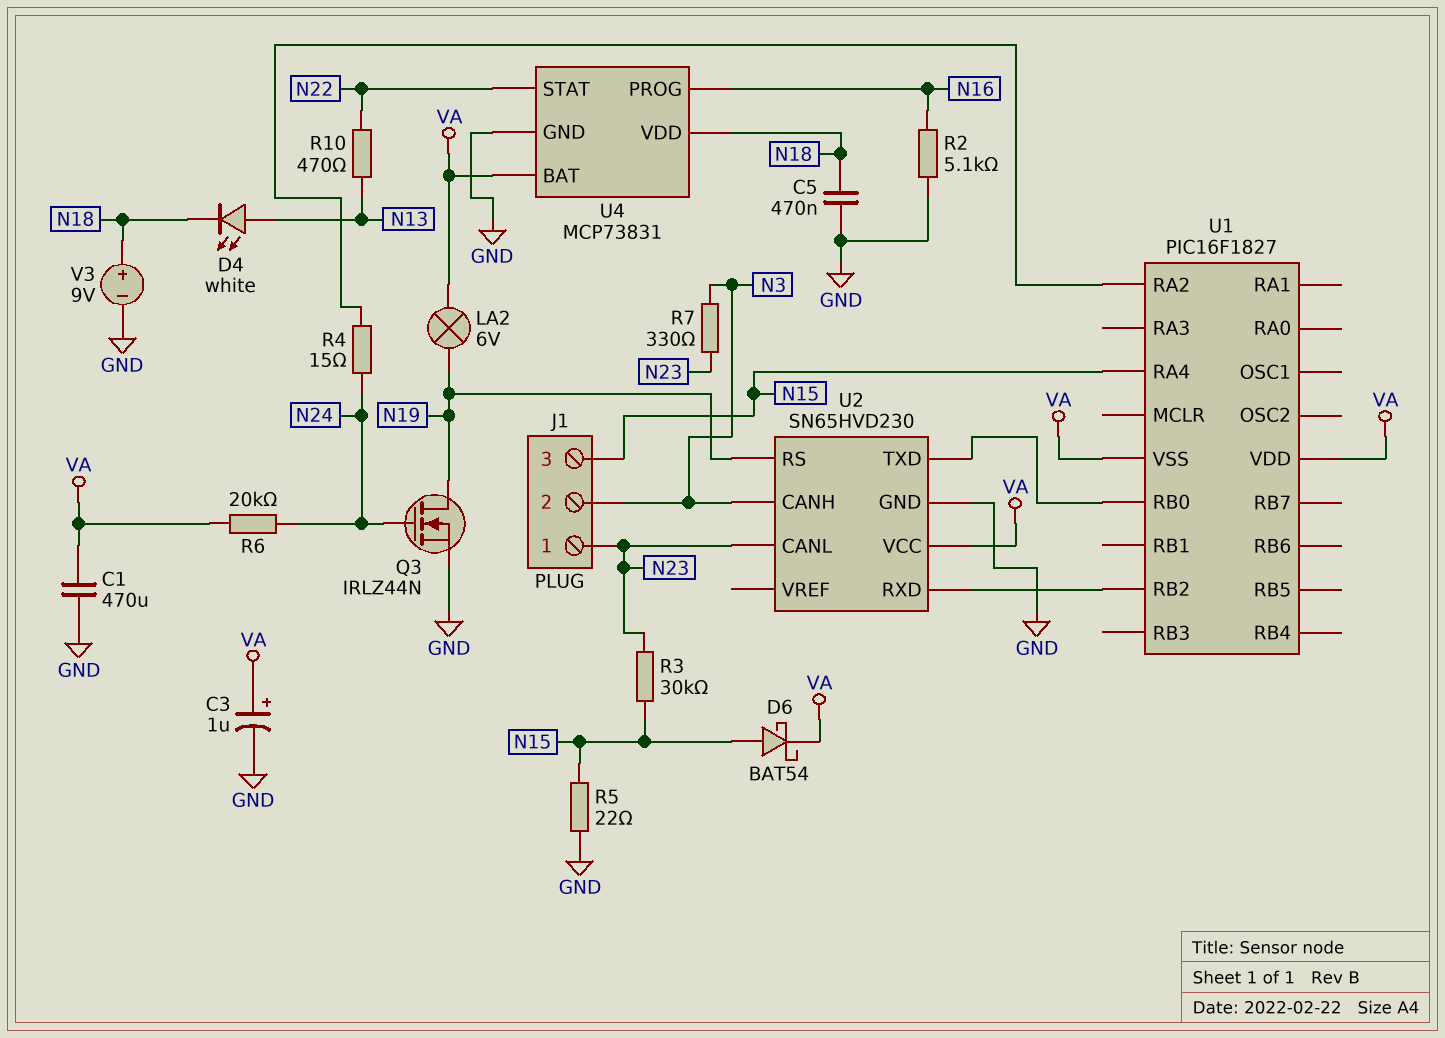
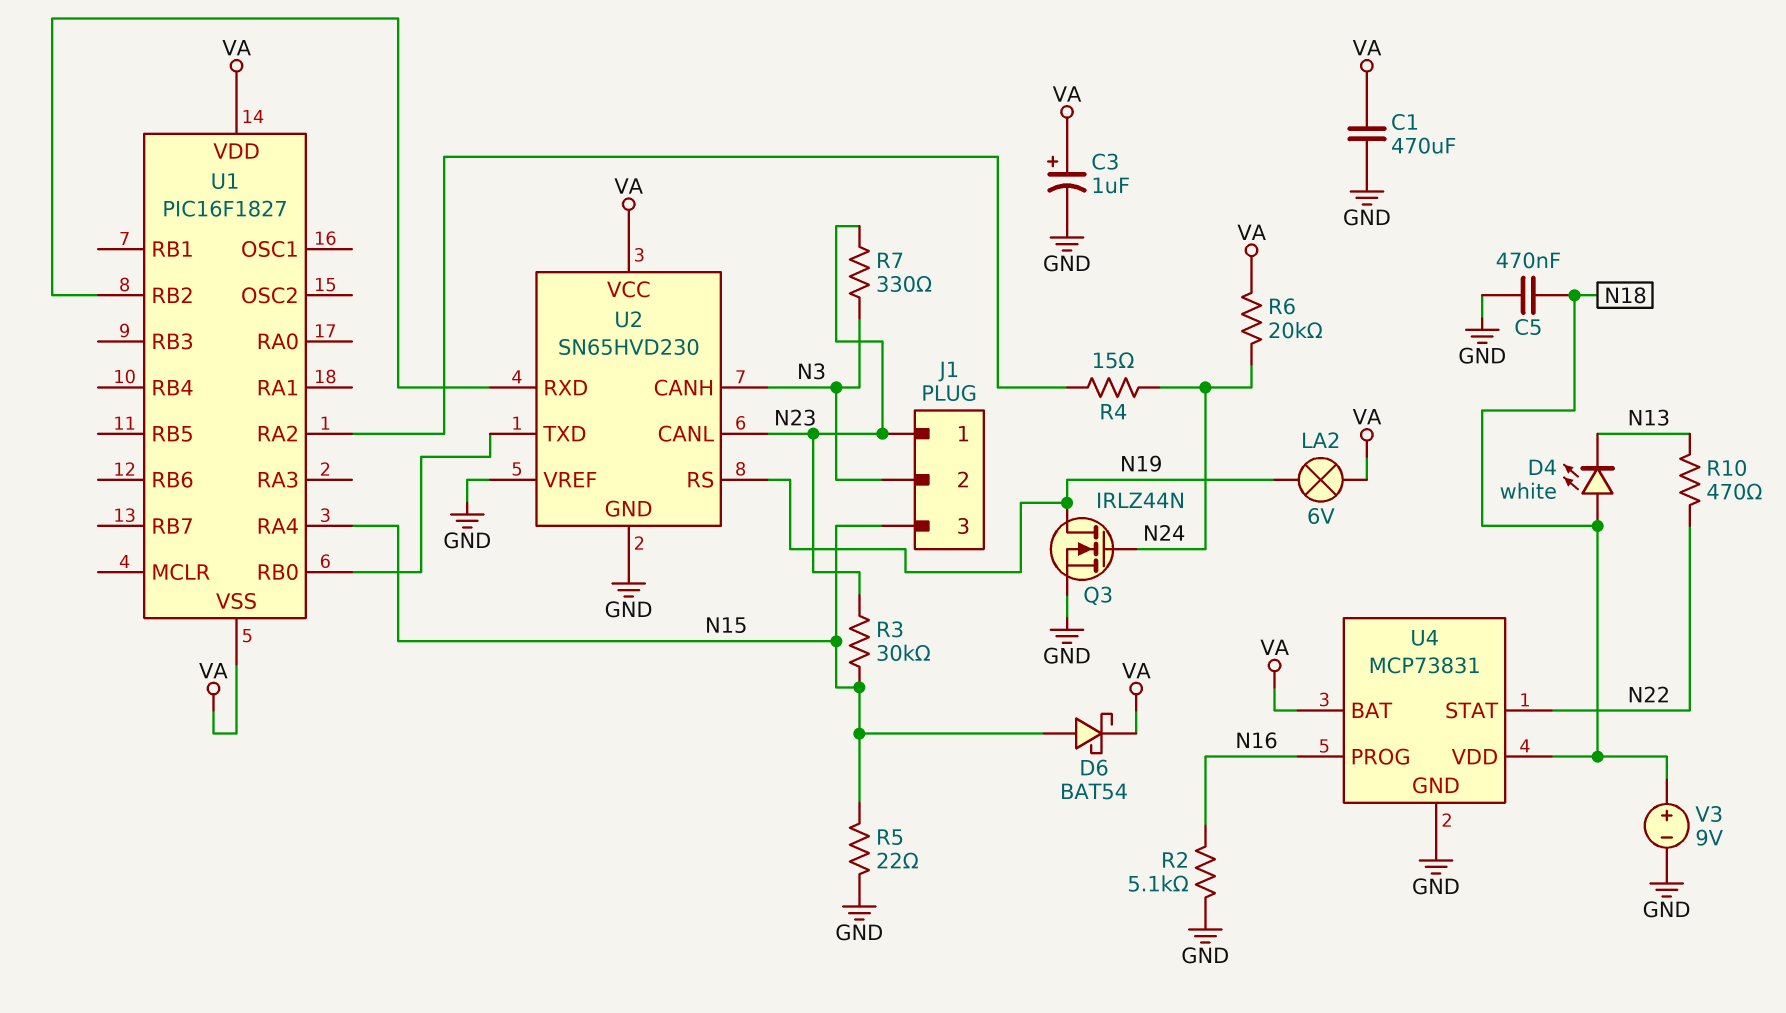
D4: LED white (A N13, K N18) -> LED white (A N18, K N13)
U2 pin VREF: none -> GND

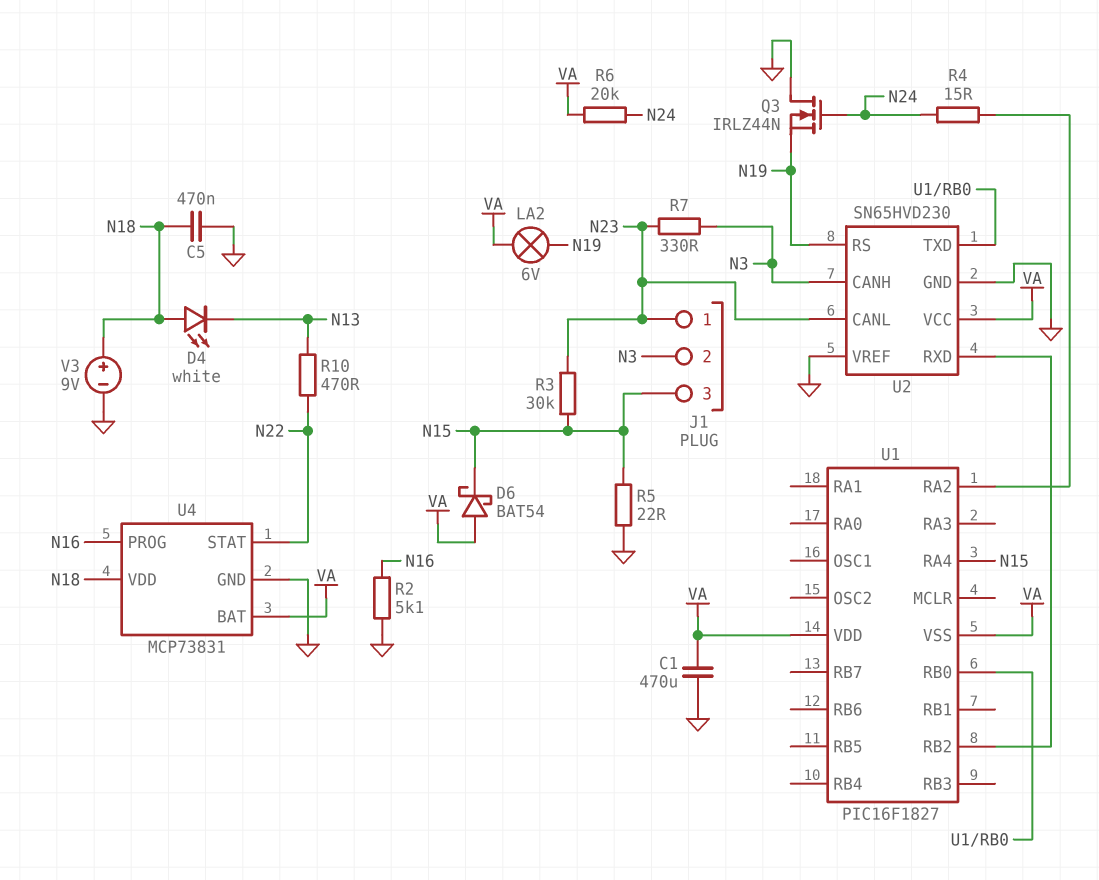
C3: 1uF (plus VA, minus GND) -> none
D6: schottky BAT54 (A N15, K VA) -> schottky BAT54 (A VA, K N15)
Q3: NMOS IRLZ44N (G N24, D N19, S GND) -> NMOS IRLZ44N (G N24, D GND, S N19)

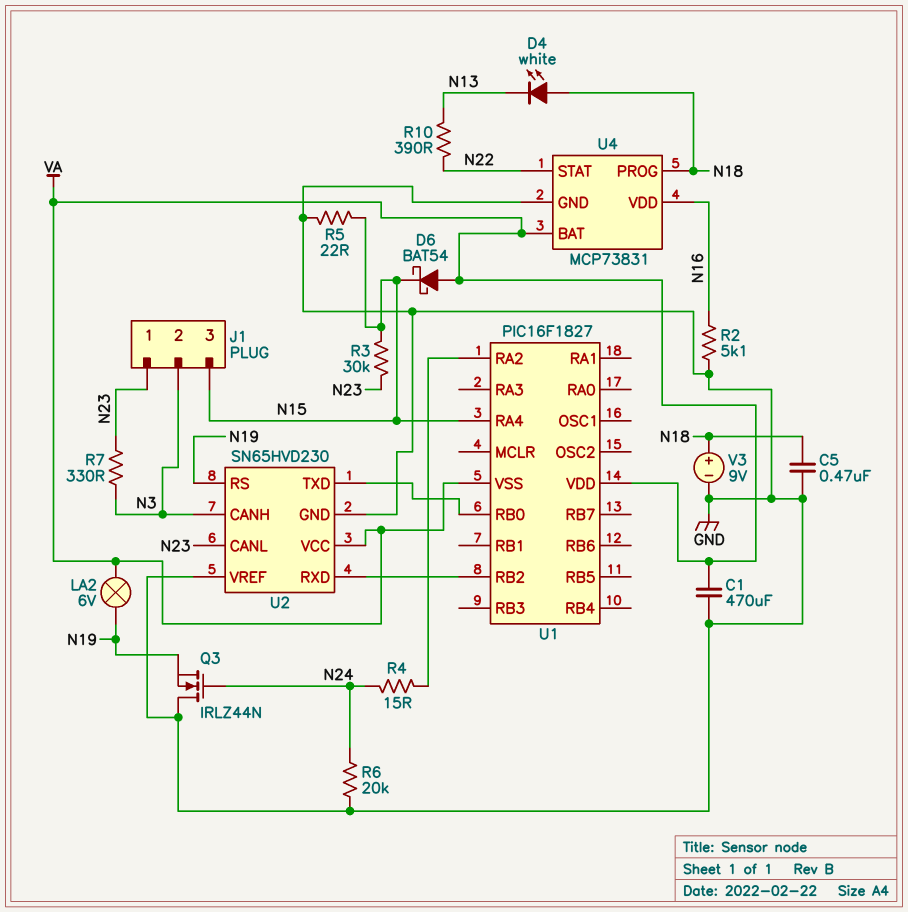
R6: 20k (N24, VA) -> 20k (GND, N24)
R10: 470 (N13, N22) -> 390 (N13, N22)
U4 pin PROG: N16 -> N18
U4 pin VDD: N18 -> N16

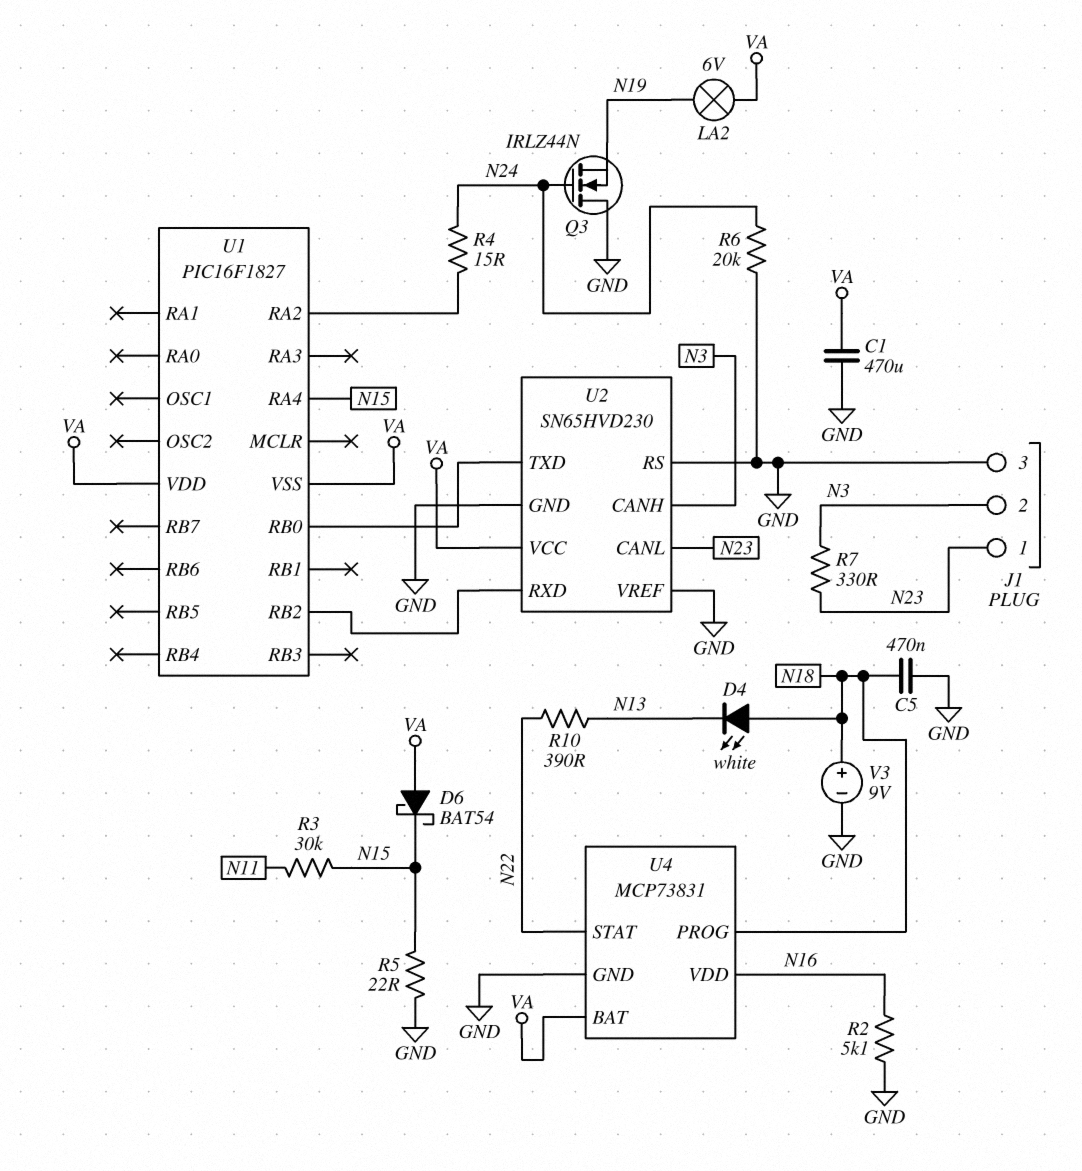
J1 pin 3: N15 -> GND
R3: 30k (N15, N23) -> 30k (N11, N15)
U2 pin RS: N19 -> GND

